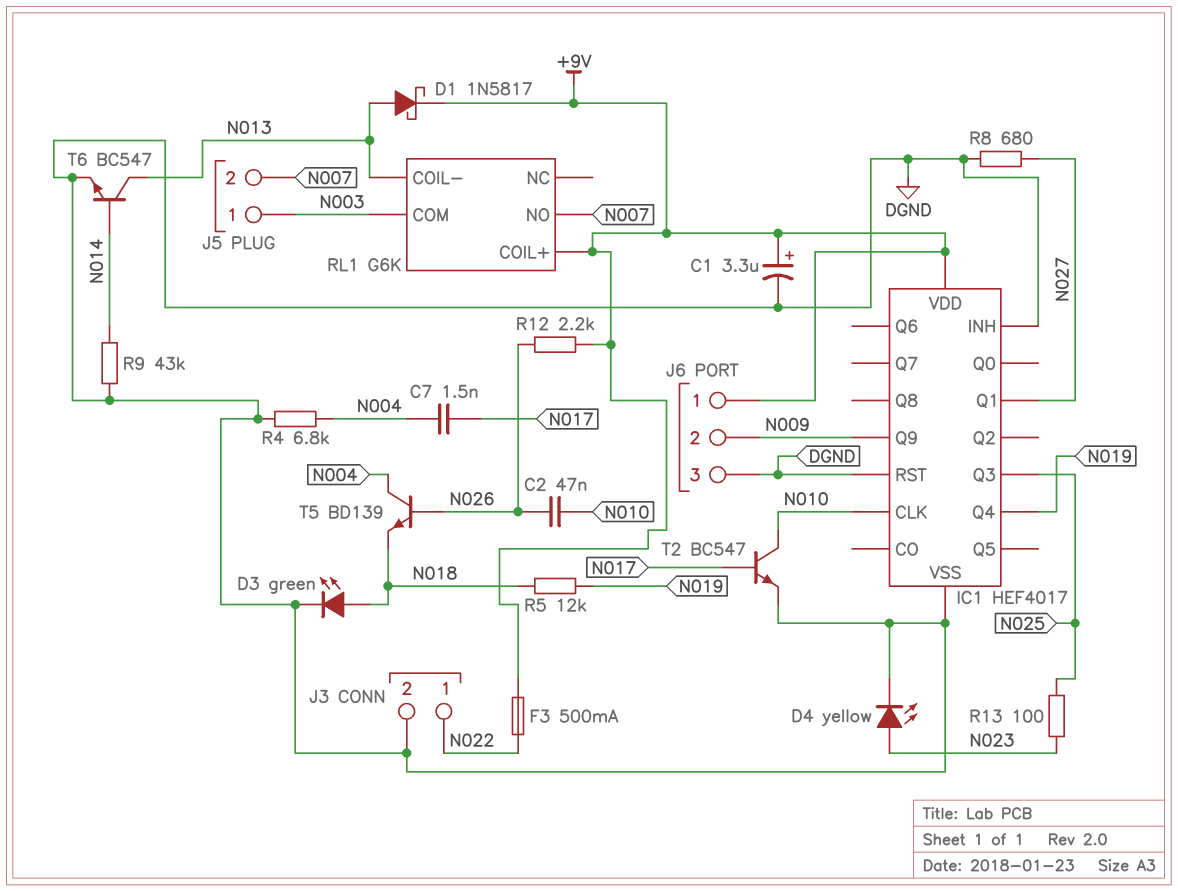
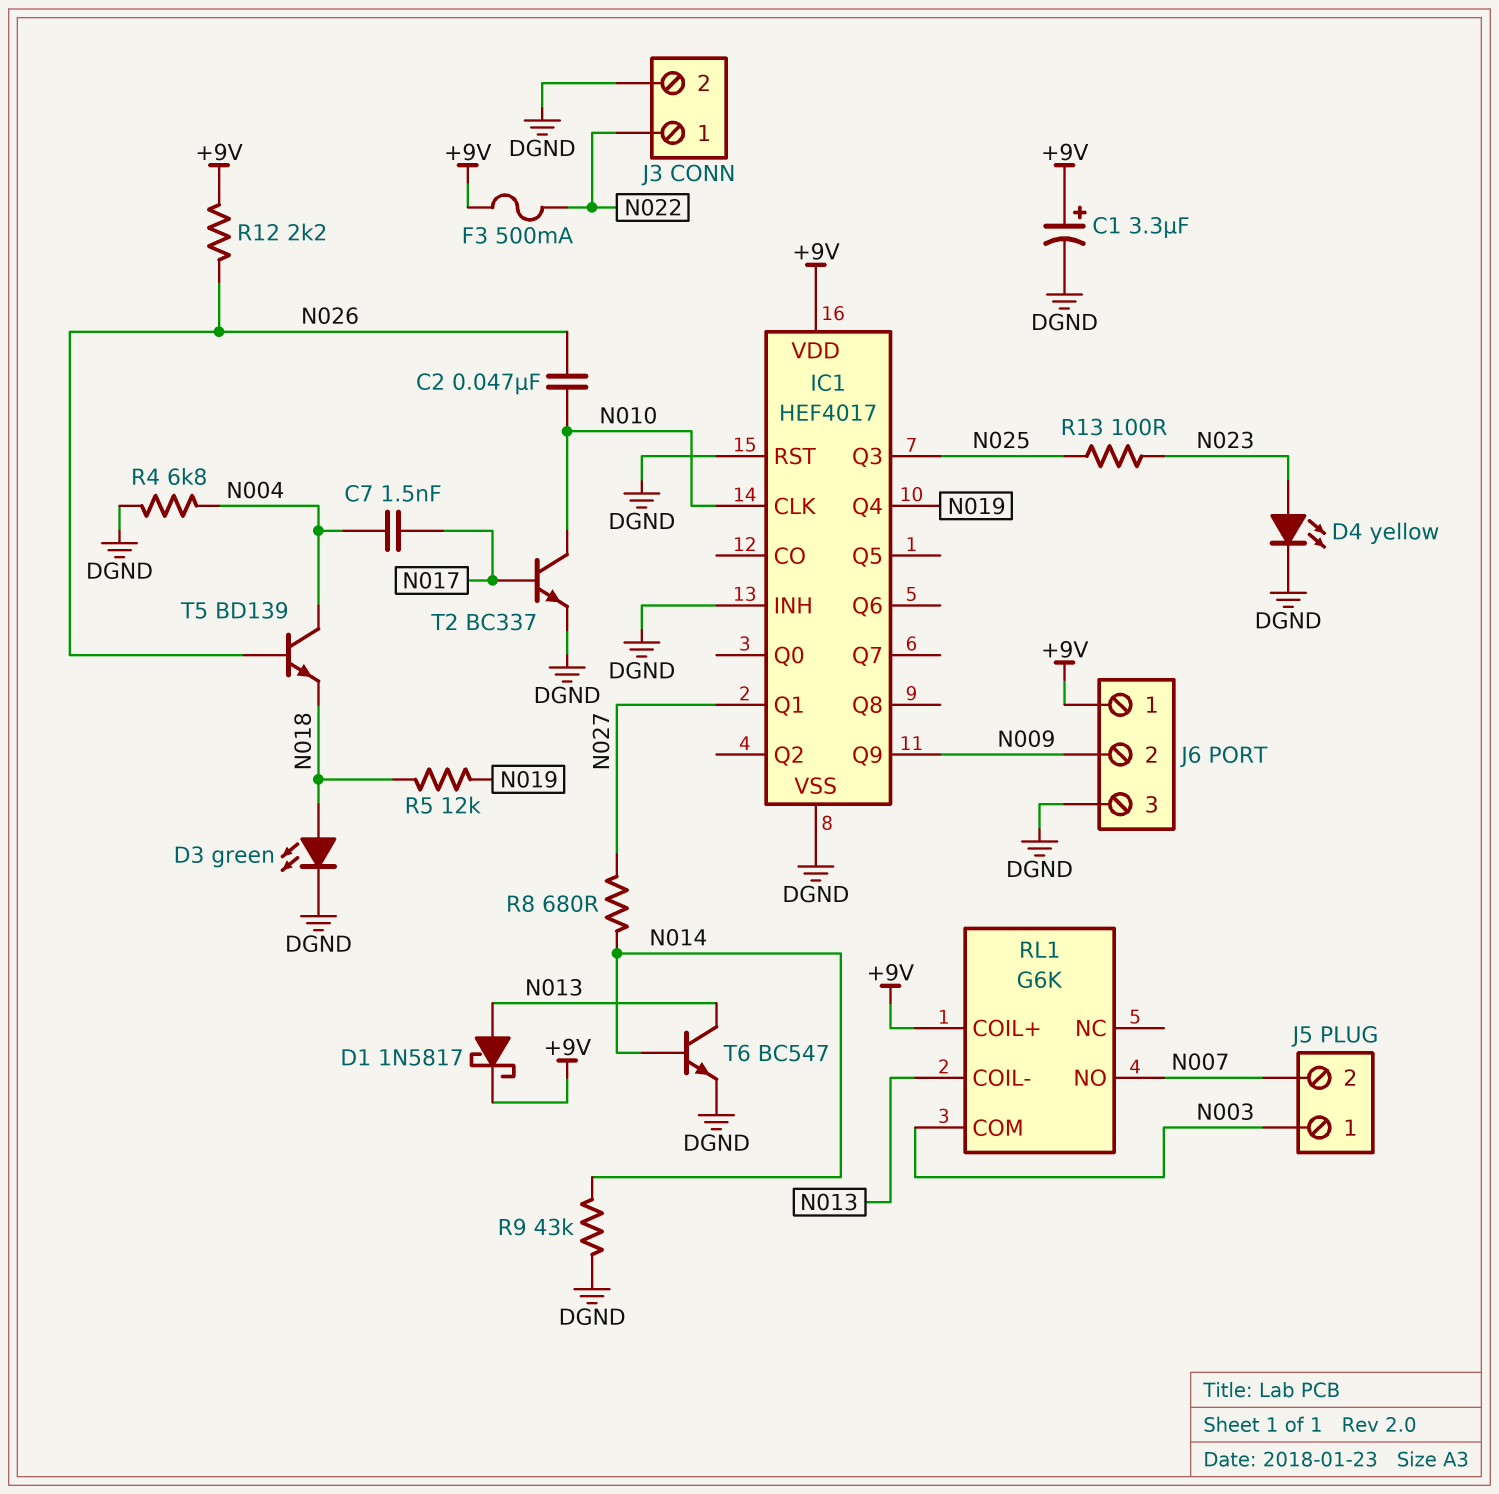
R8: 680 (DGND, N027) -> 680 (N014, N027)
T2: NPN BC547 (B N017, C N010, E DGND) -> NPN BC337 (B N017, C N010, E DGND)

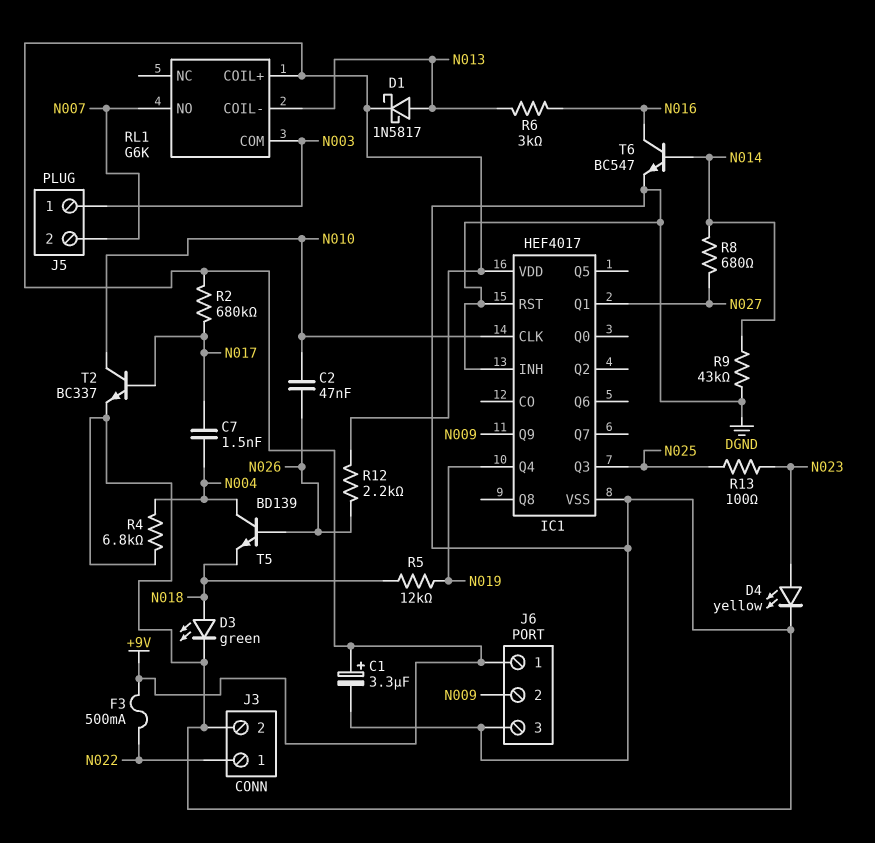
R2: none -> 680k (+9V, N017)
R6: none -> 3k (N013, N016)
T6: NPN BC547 (B N014, C N013, E DGND) -> NPN BC547 (B N014, C N016, E DGND)

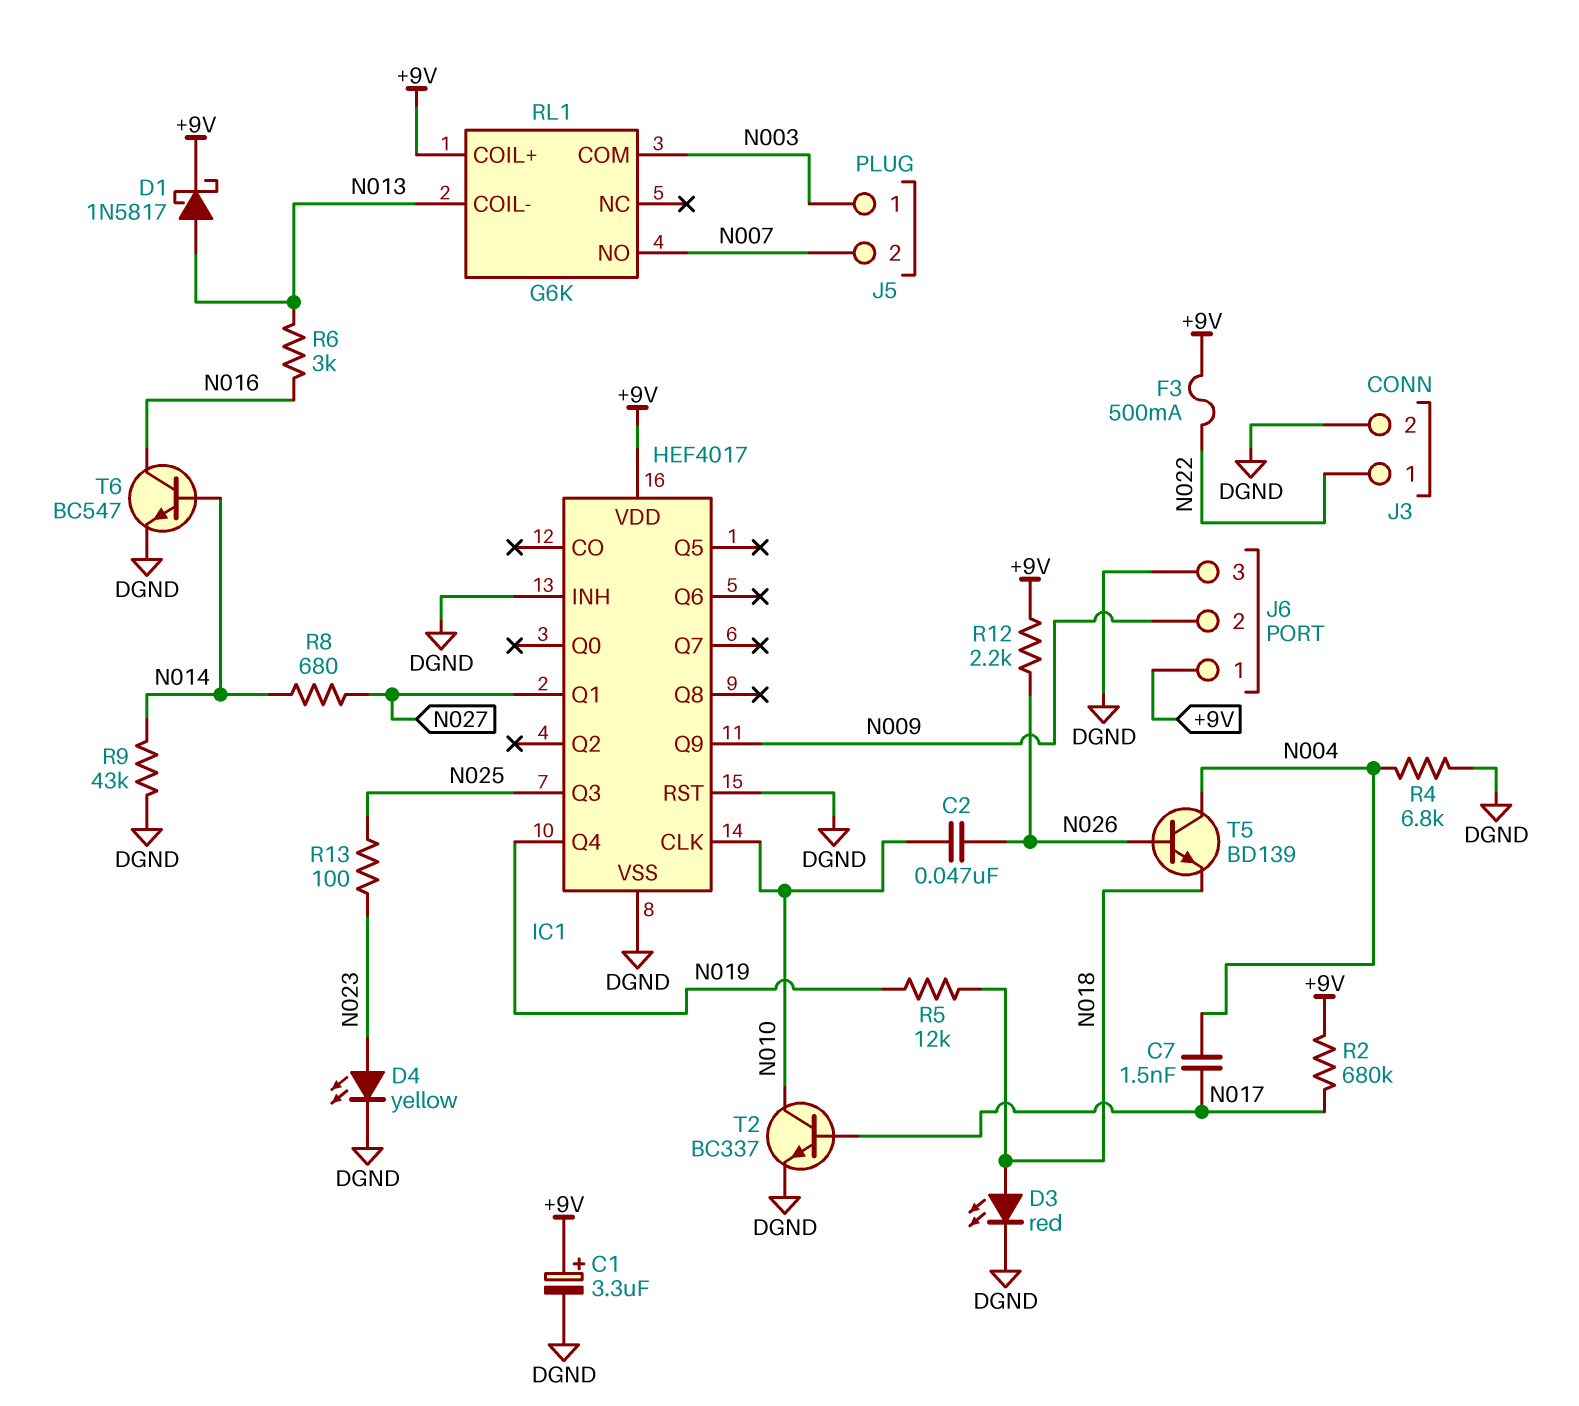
D3: LED green (A N018, K DGND) -> LED red (A N018, K DGND)

